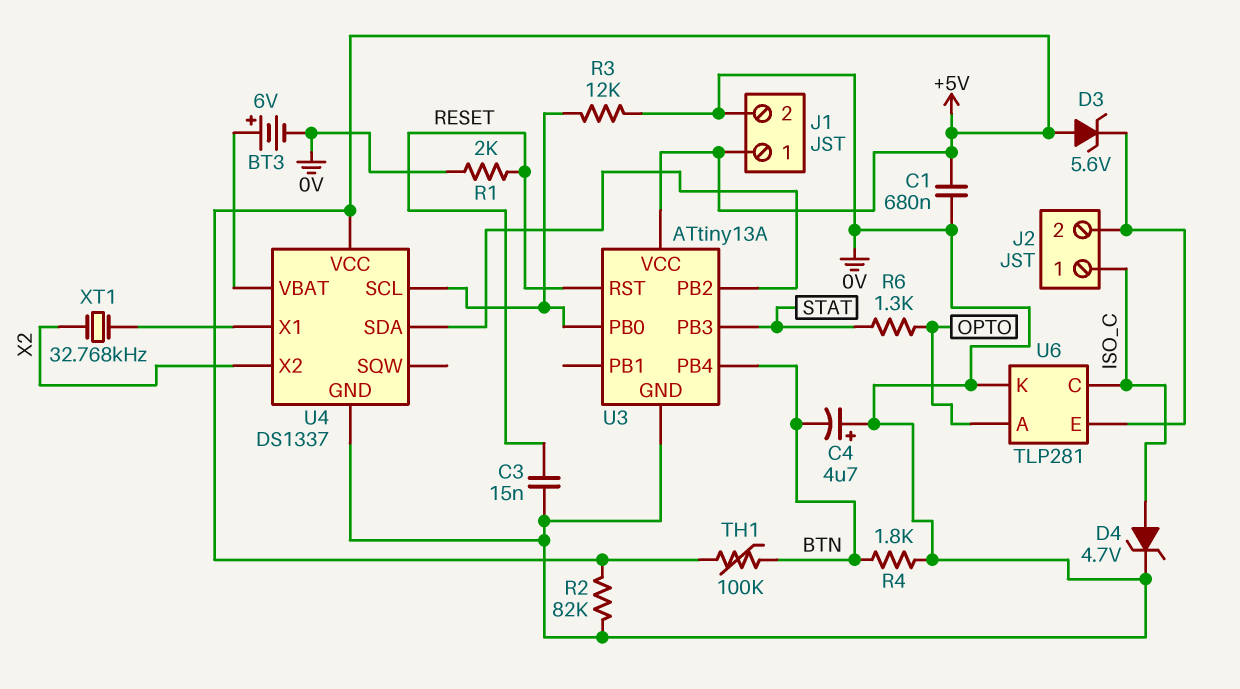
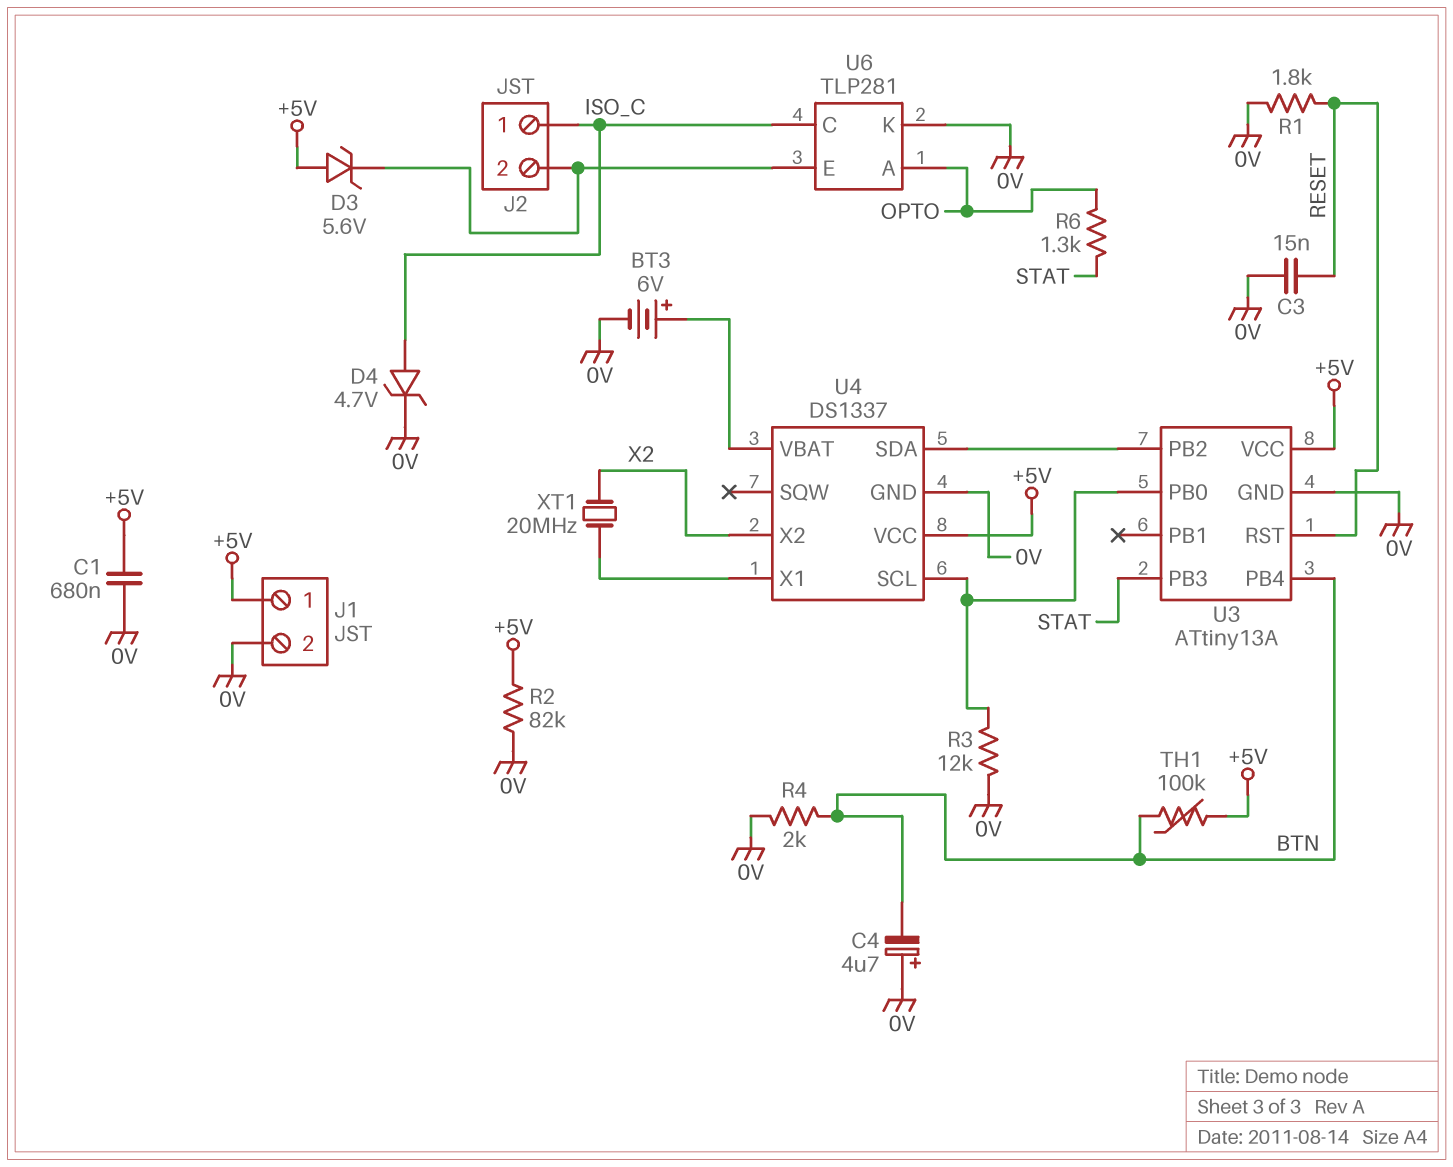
R1: 2k (0V, RESET) -> 1.8k (0V, RESET)
R4: 1.8k (0V, BTN) -> 2k (0V, BTN)
XT1: 32.768kHz (U4/X1, X2) -> 20MHz (U4/X1, X2)

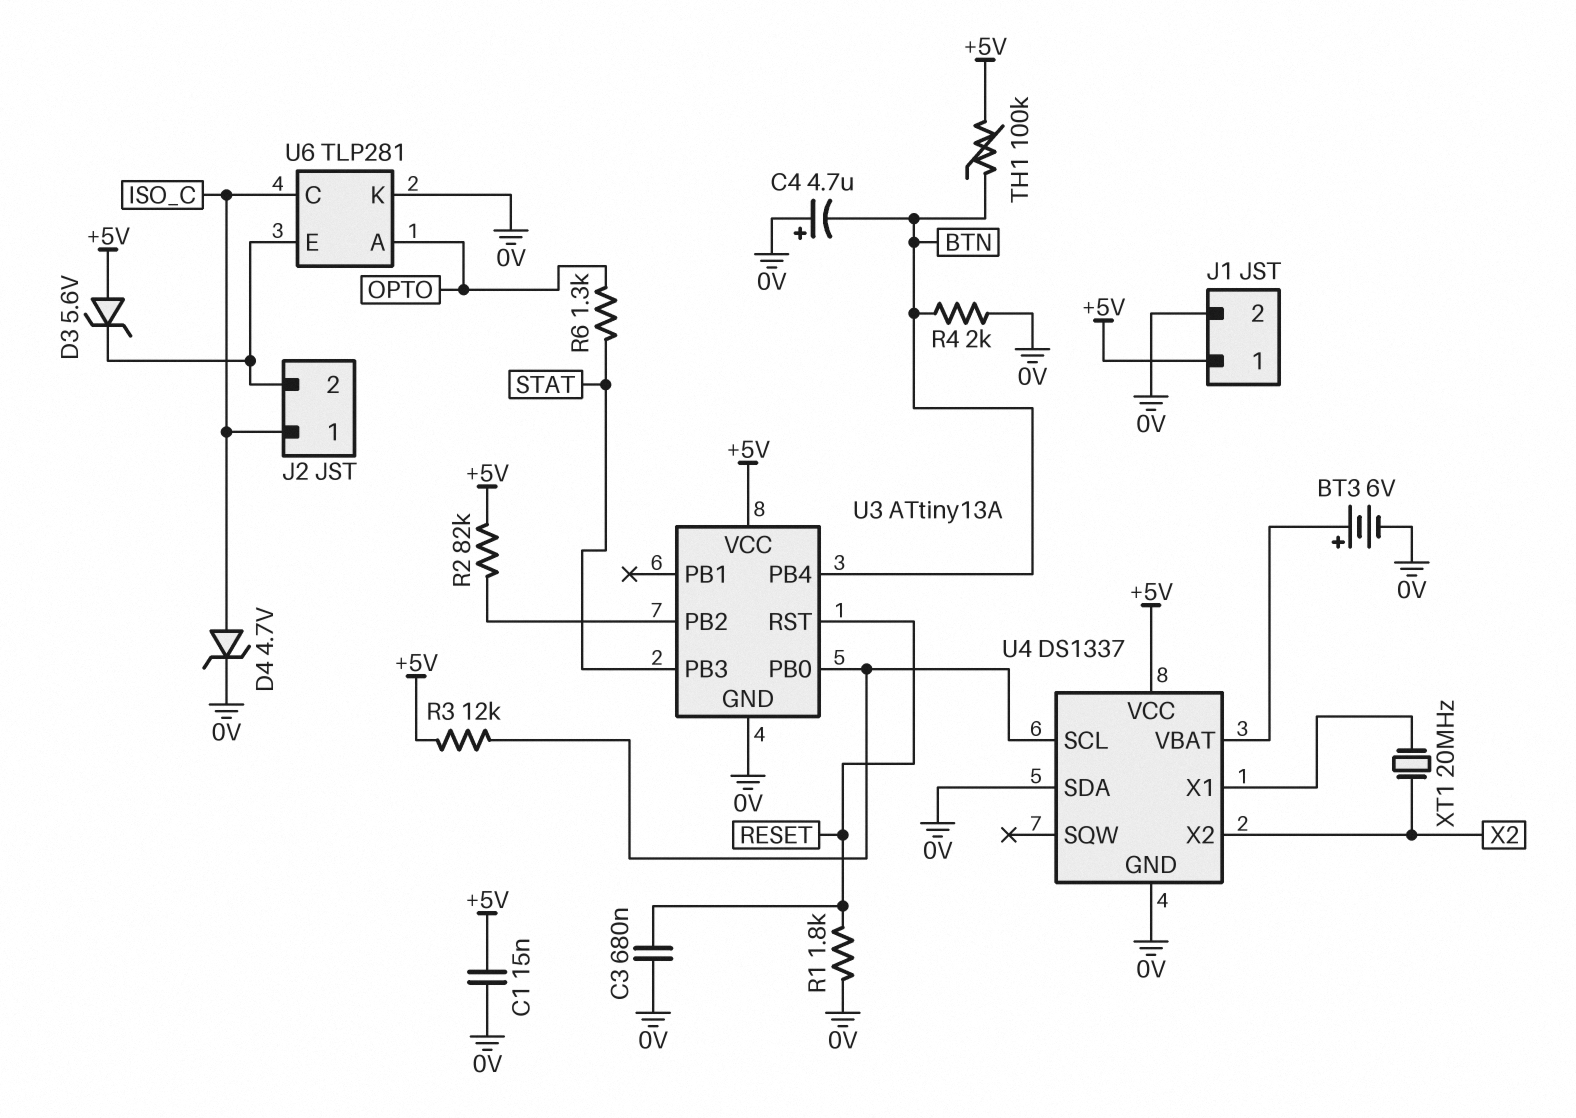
C1: 680nF (+5V, 0V) -> 15nF (+5V, 0V)
C3: 15nF (0V, RESET) -> 680nF (0V, RESET)
R2: 82k (+5V, 0V) -> 82k (+5V, U3/PB2)
R3: 12k (0V, U3/PB0) -> 12k (+5V, U3/PB0)
U4 pin SDA: U3/PB2 -> 0V

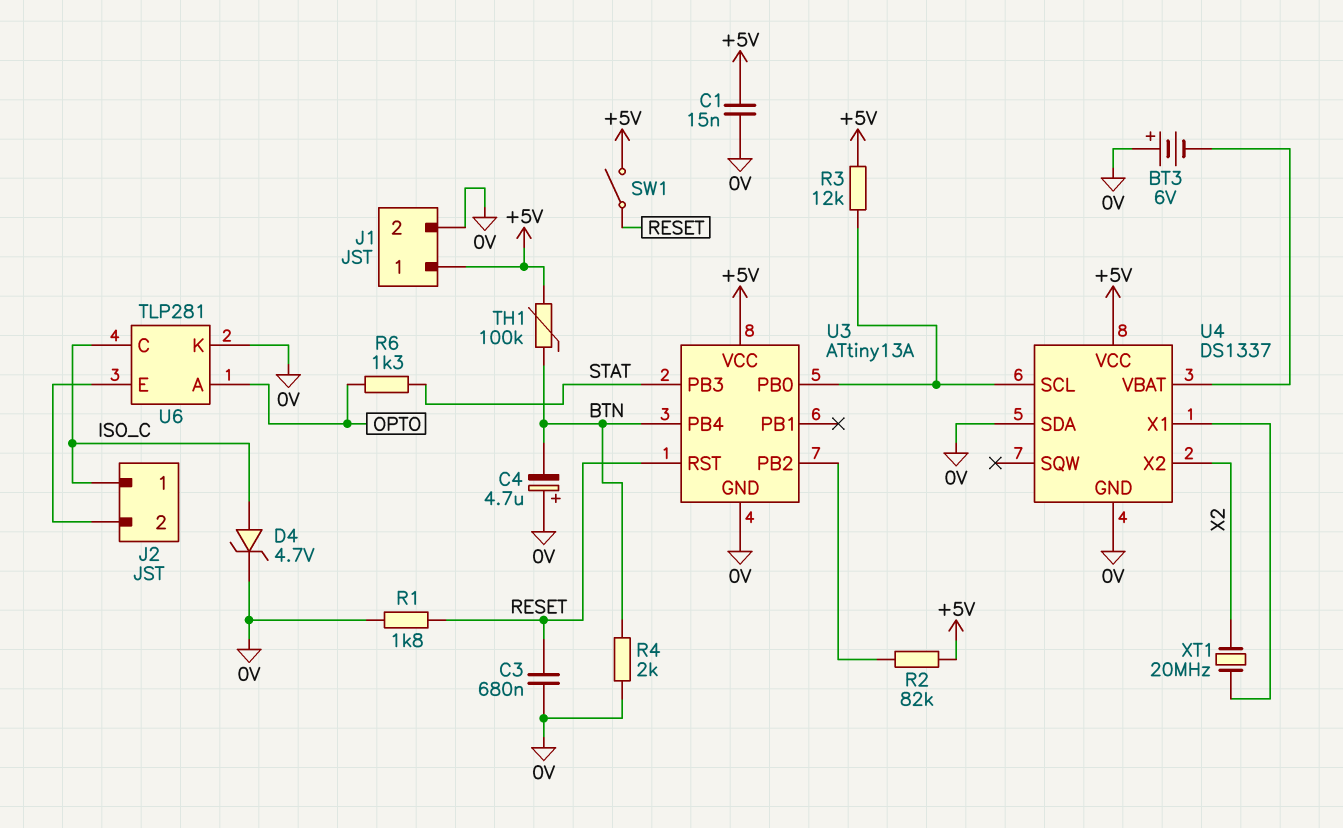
BT3: 6V (plus U4/VBAT, minus 0V) -> 6V (plus 0V, minus U4/VBAT)
D3: zener 5.6V (A +5V, K J2/2) -> none
SW1: none -> switch (+5V, RESET)

